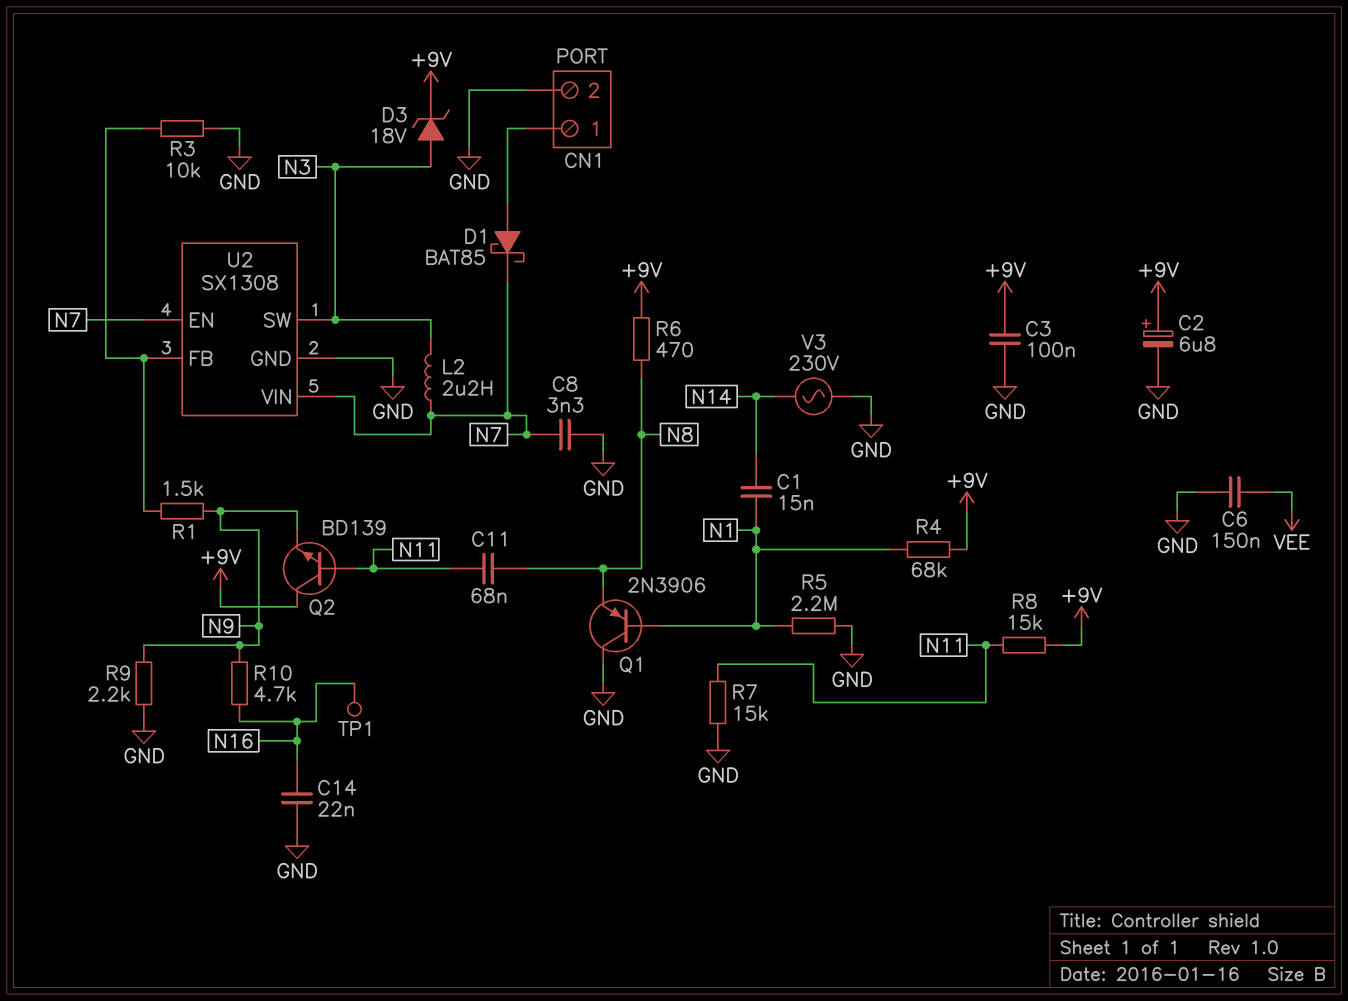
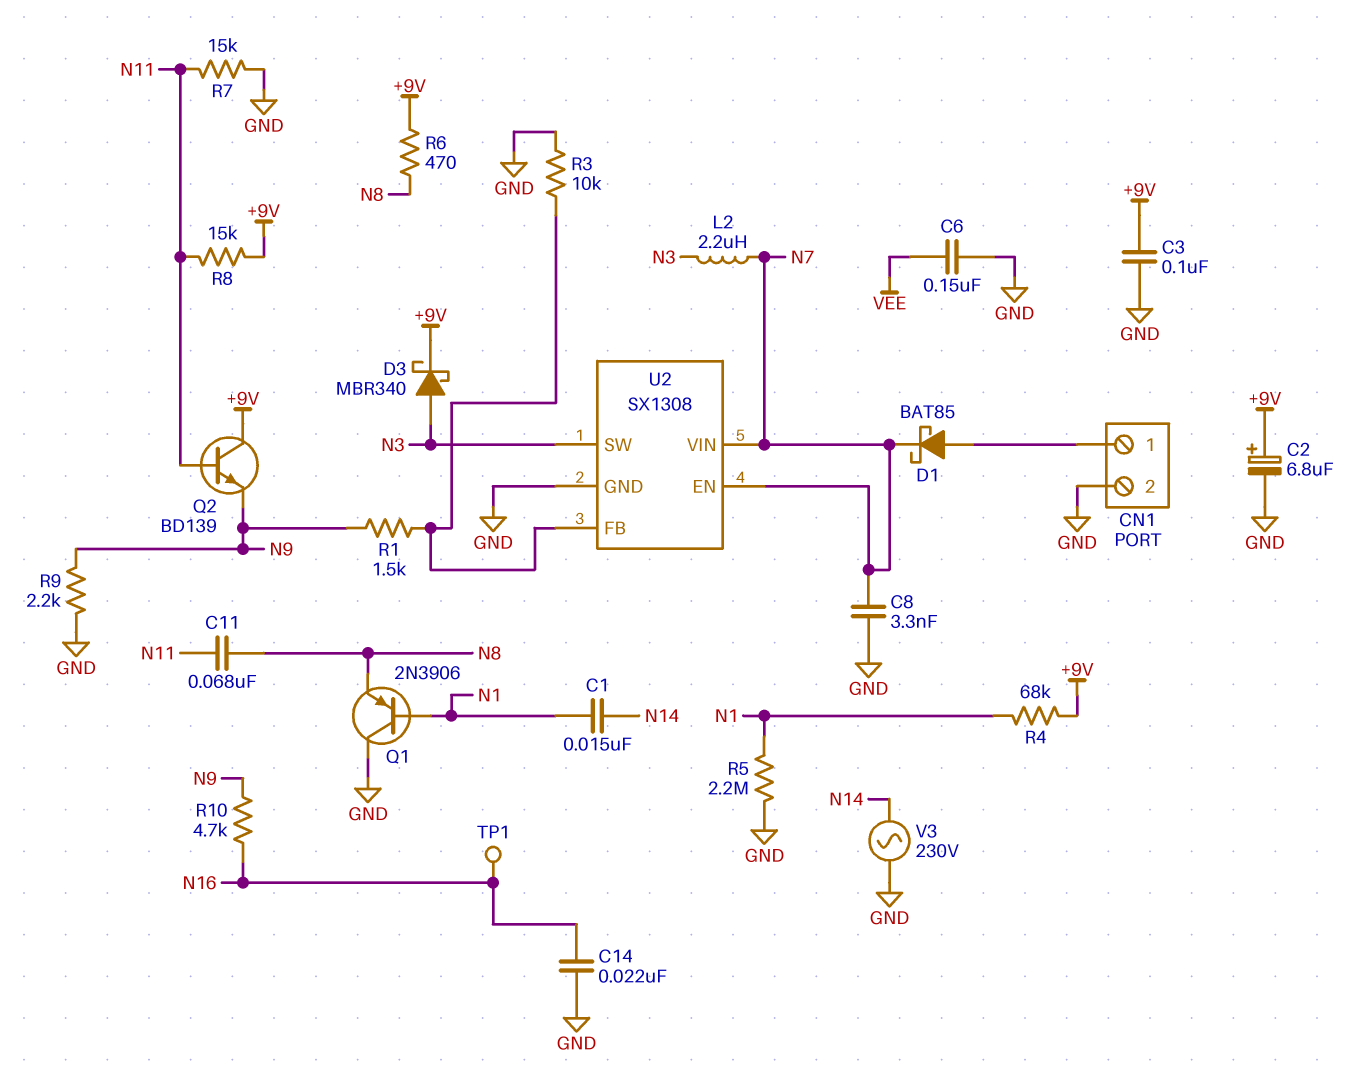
D3: zener 18V (A N3, K +9V) -> schottky MBR340 (A N3, K +9V)

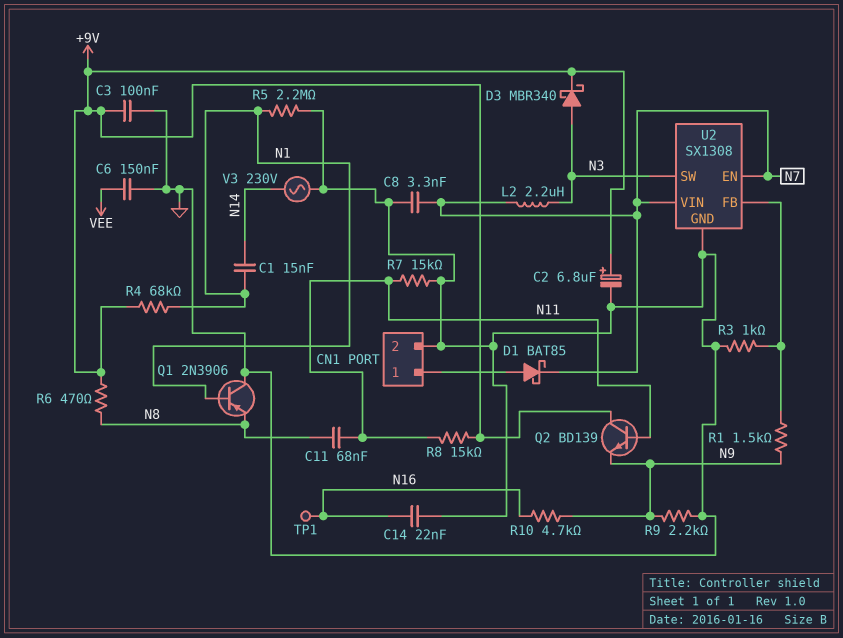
R3: 10k (GND, U2/FB) -> 1k (GND, U2/FB)

